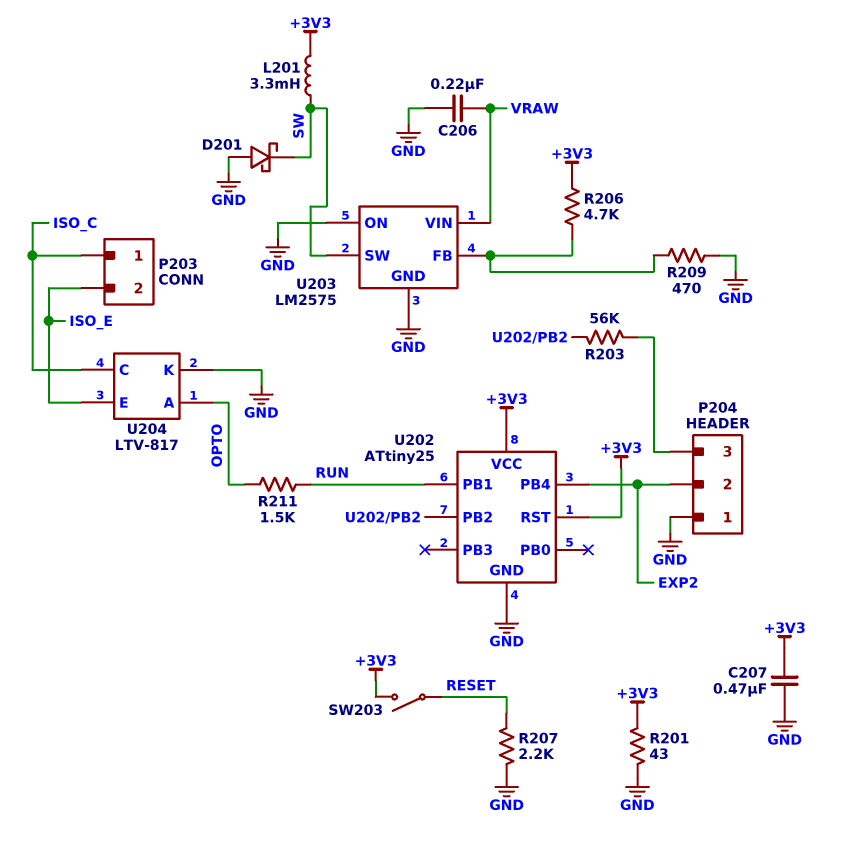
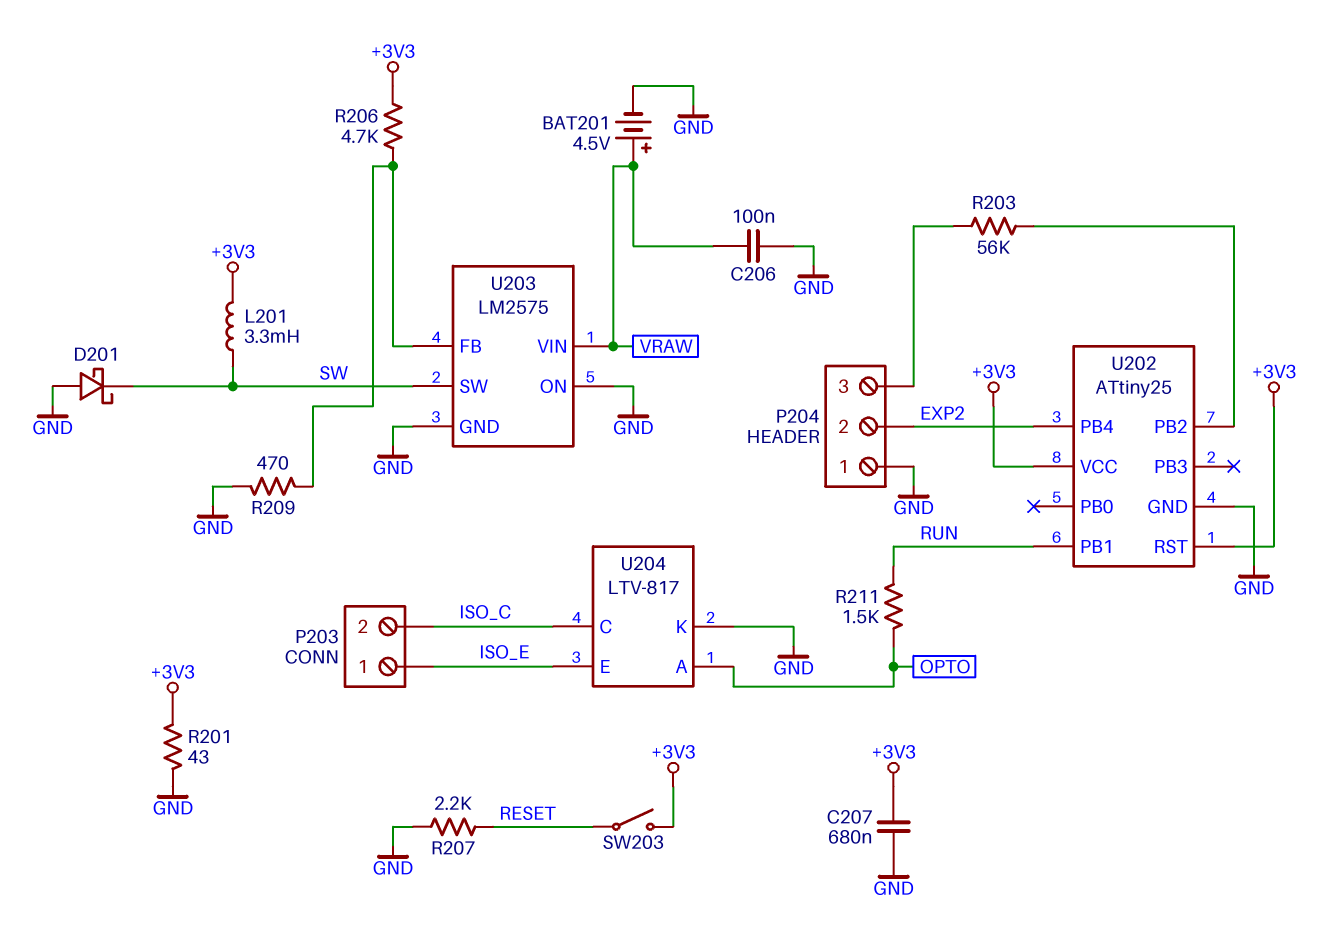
BAT201: none -> 4.5V (plus VRAW, minus GND)
C206: 220nF (GND, VRAW) -> 100nF (GND, VRAW)
C207: 470nF (+3V3, GND) -> 680nF (+3V3, GND)
P203 pin 1: ISO_C -> ISO_E
P203 pin 2: ISO_E -> ISO_C

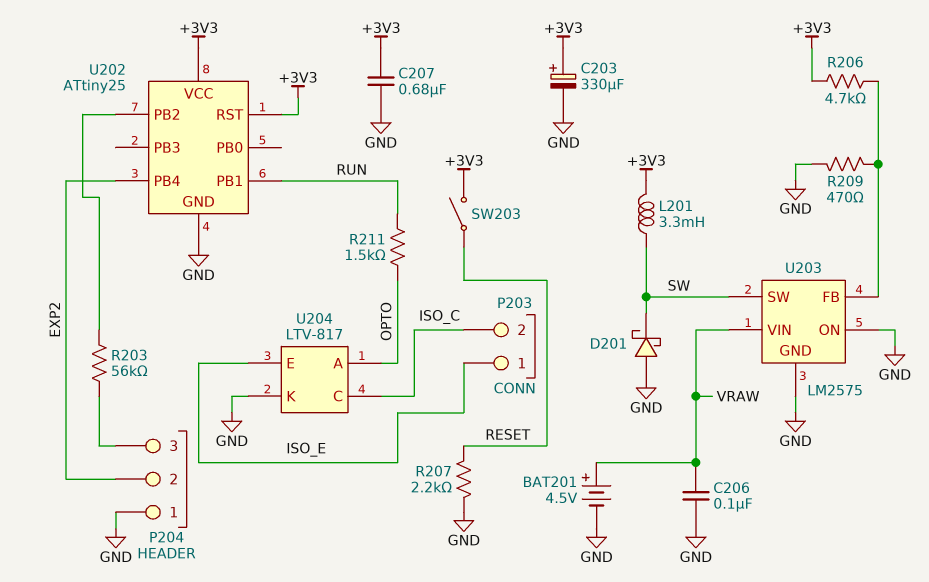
C203: none -> 330uF (plus +3V3, minus GND)
R201: 43 (+3V3, GND) -> none

